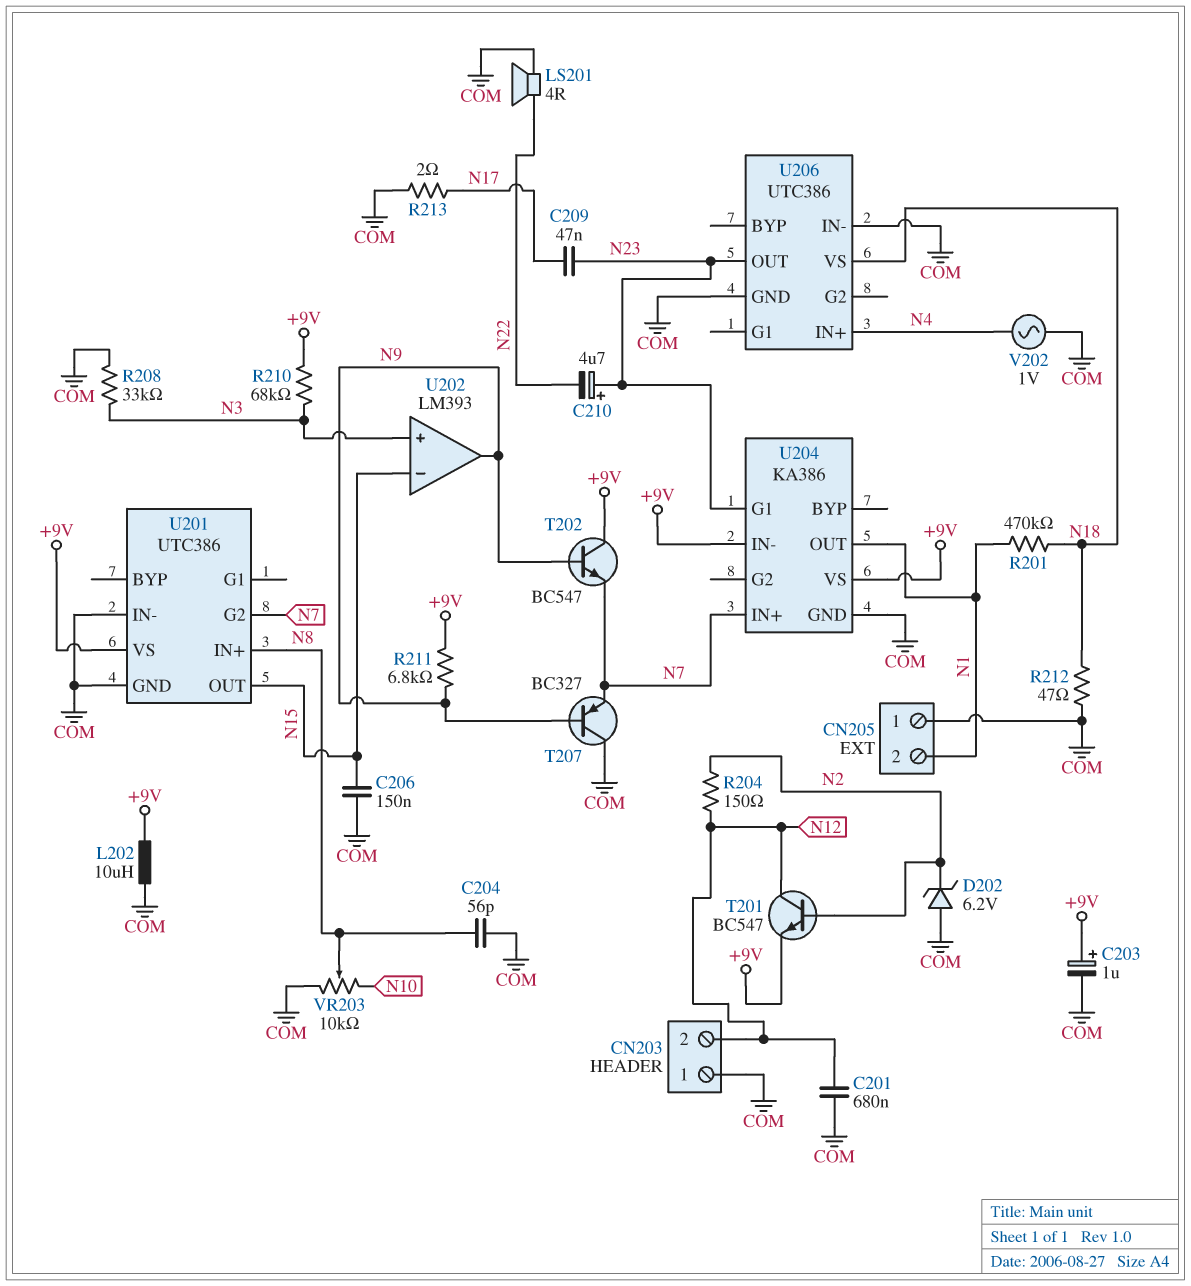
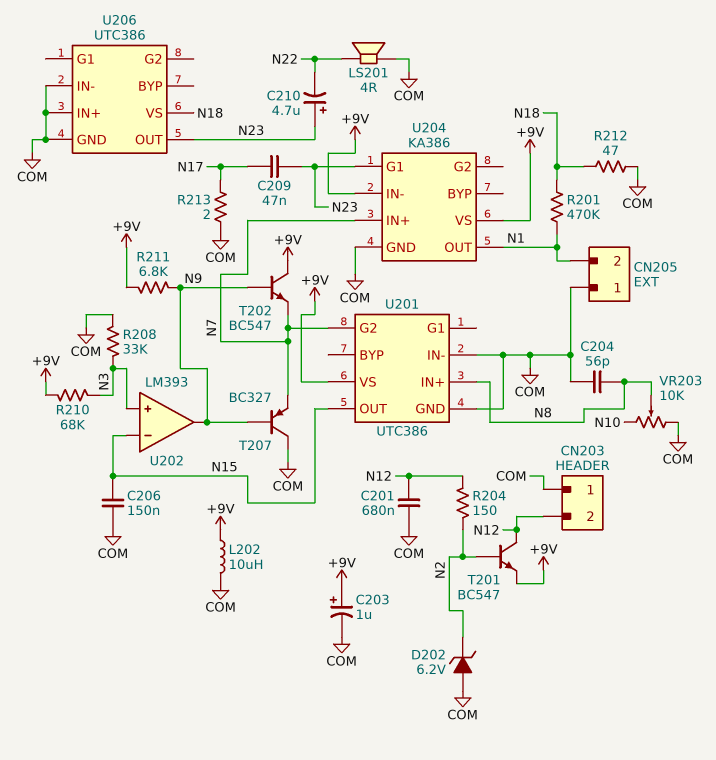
U206 pin IN+: N4 -> COM
V202: AC 1V (COM, N4) -> none

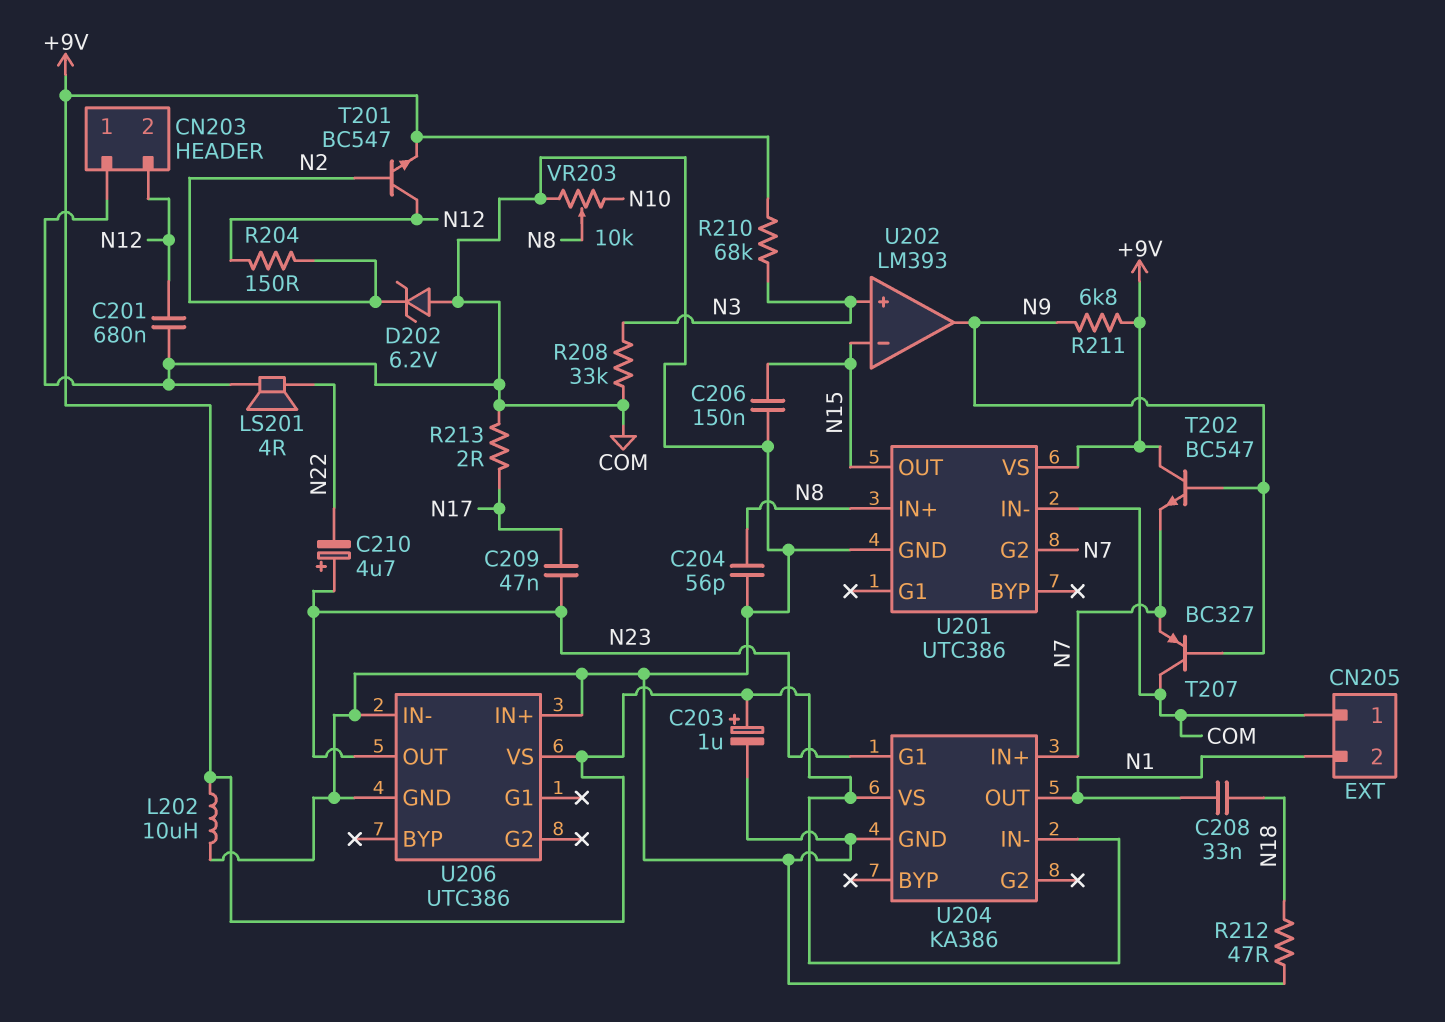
C208: none -> 33nF (N1, N18)
R201: 470k (N1, N18) -> none
U206 pin VS: N18 -> +9V

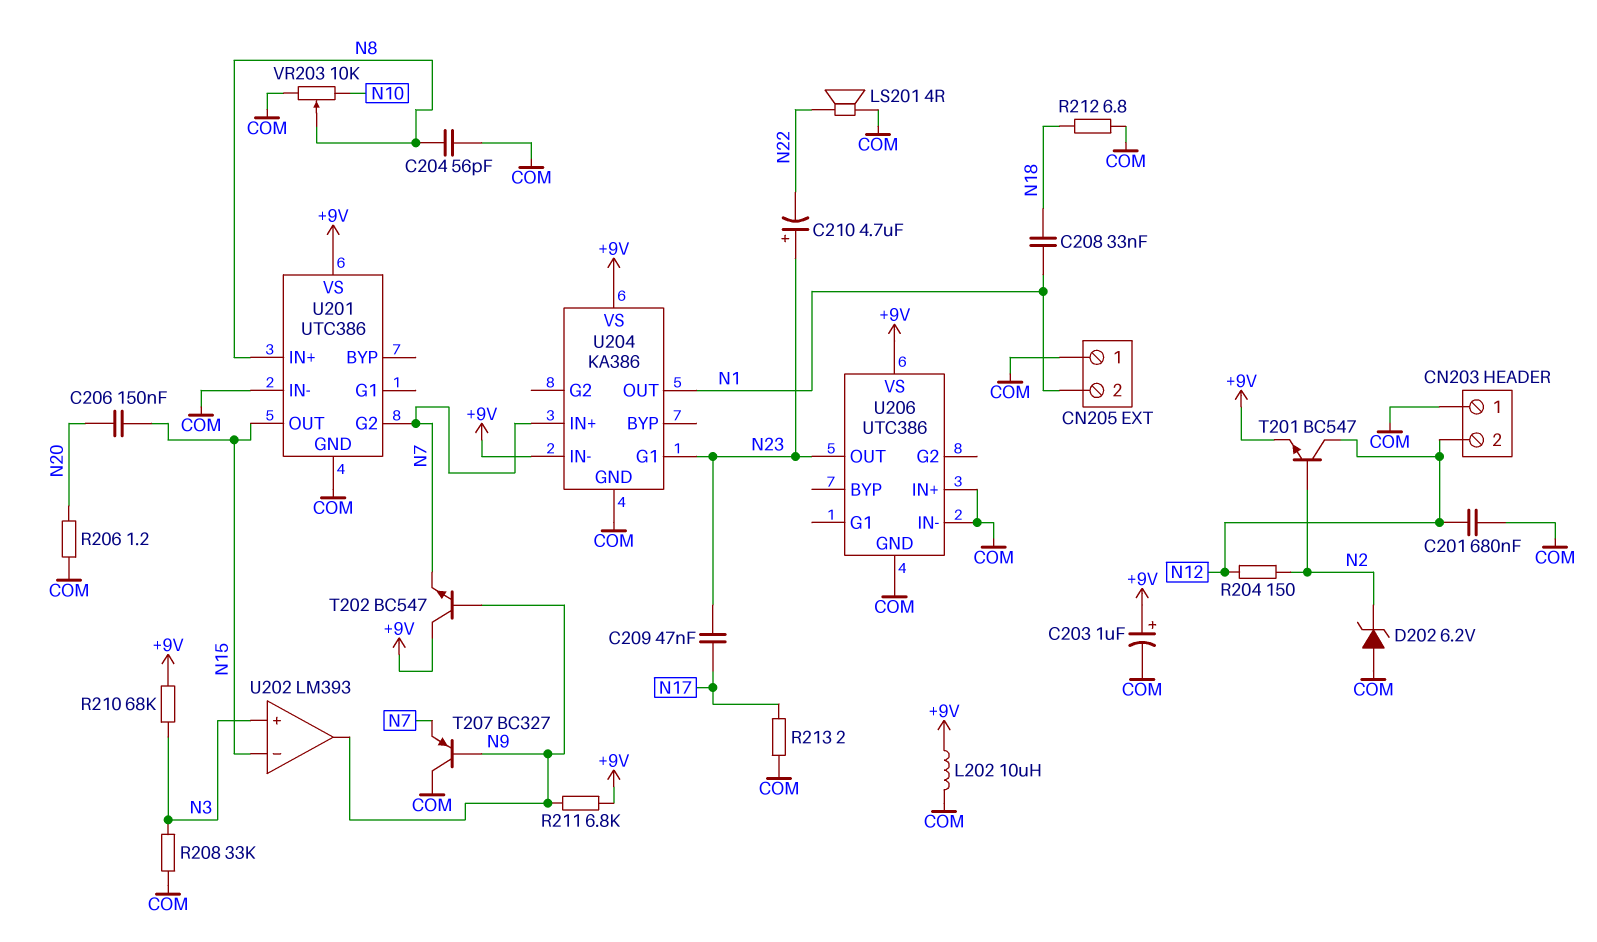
C206: 150nF (COM, N15) -> 150nF (N15, N20)
R206: none -> 1.2 (COM, N20)
R212: 47 (COM, N18) -> 6.8 (COM, N18)

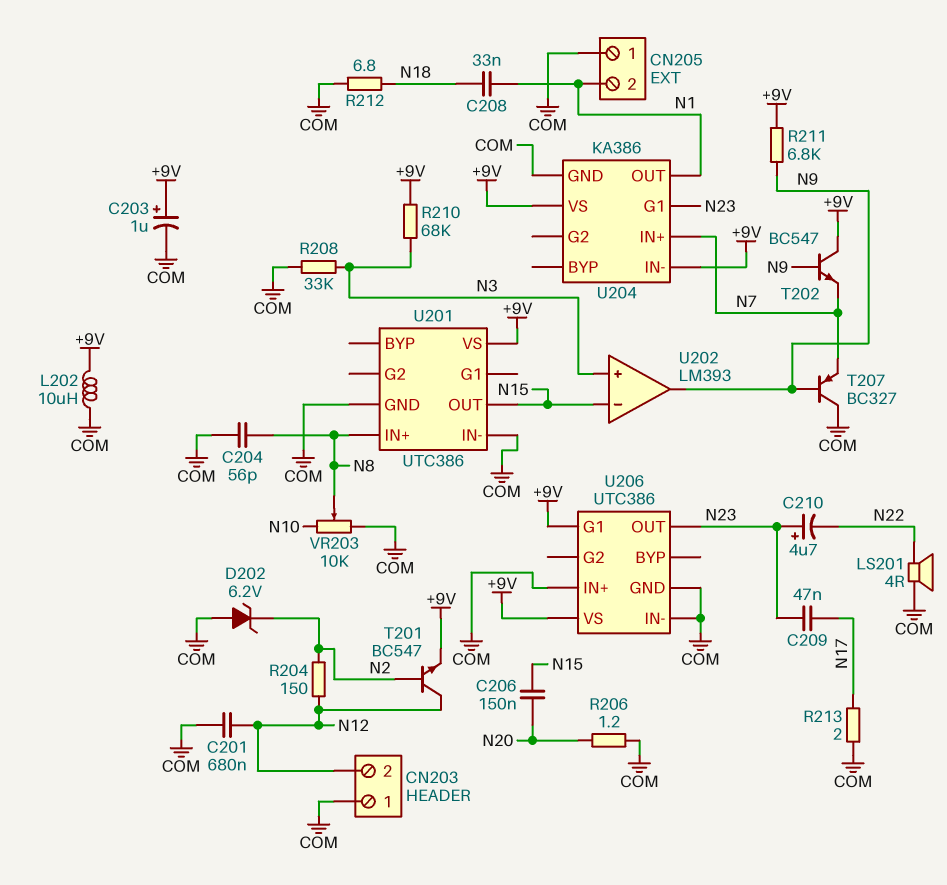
U201 pin G2: N7 -> none
U206 pin G1: none -> +9V

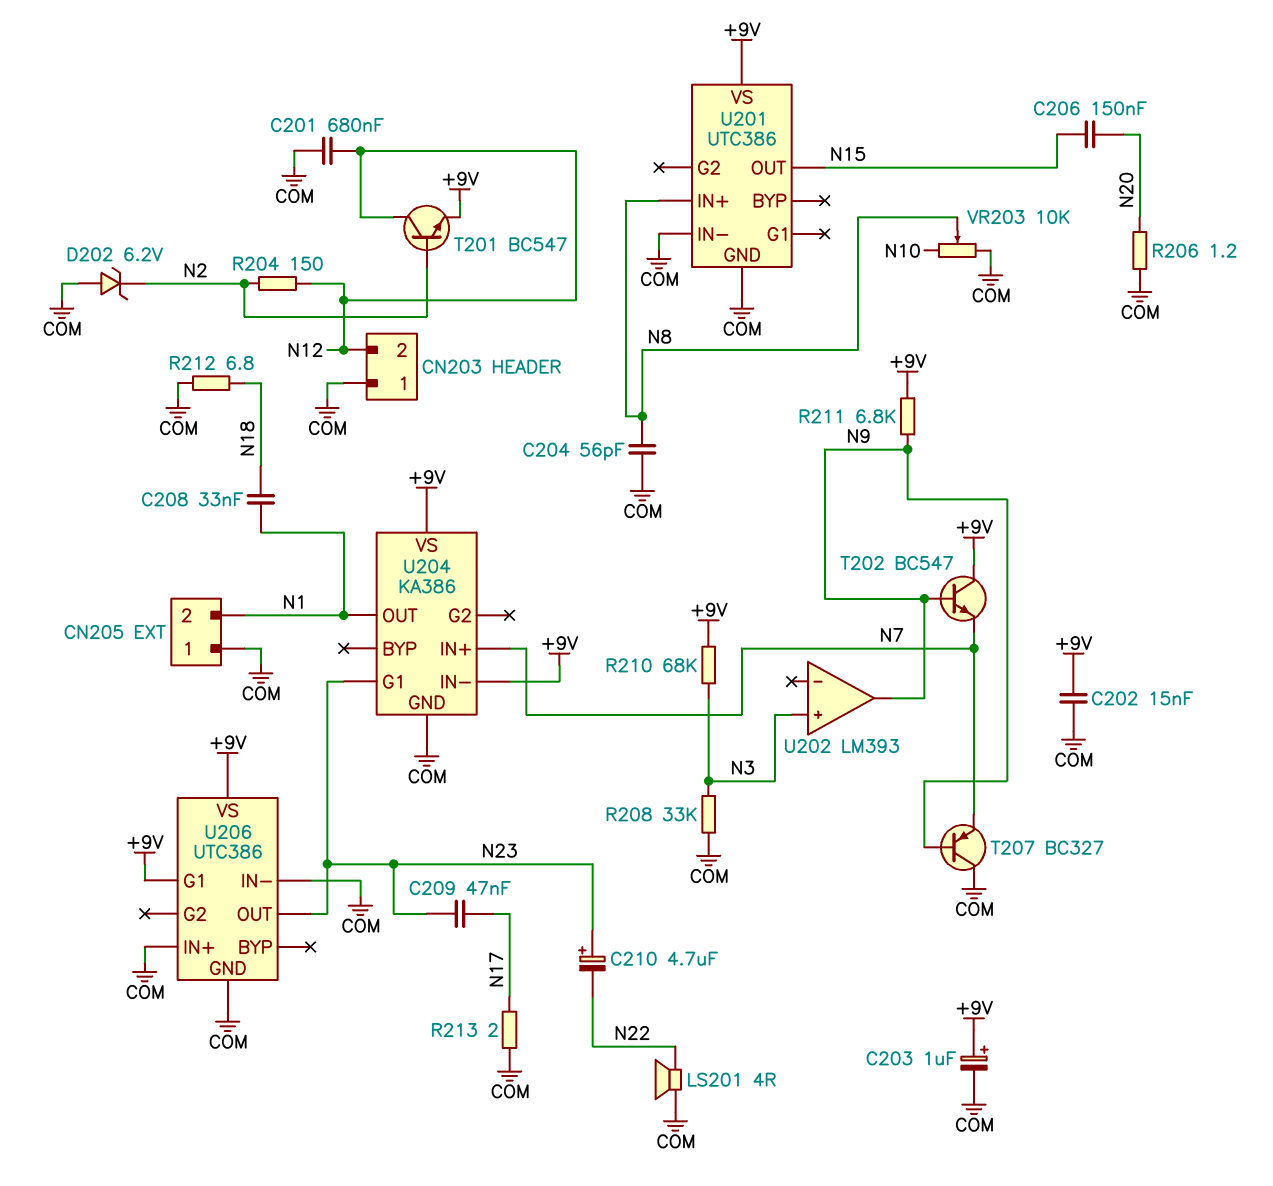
C202: none -> 15nF (+9V, COM)
L202: 10uH (+9V, COM) -> none
U202 pin in-: N15 -> none

